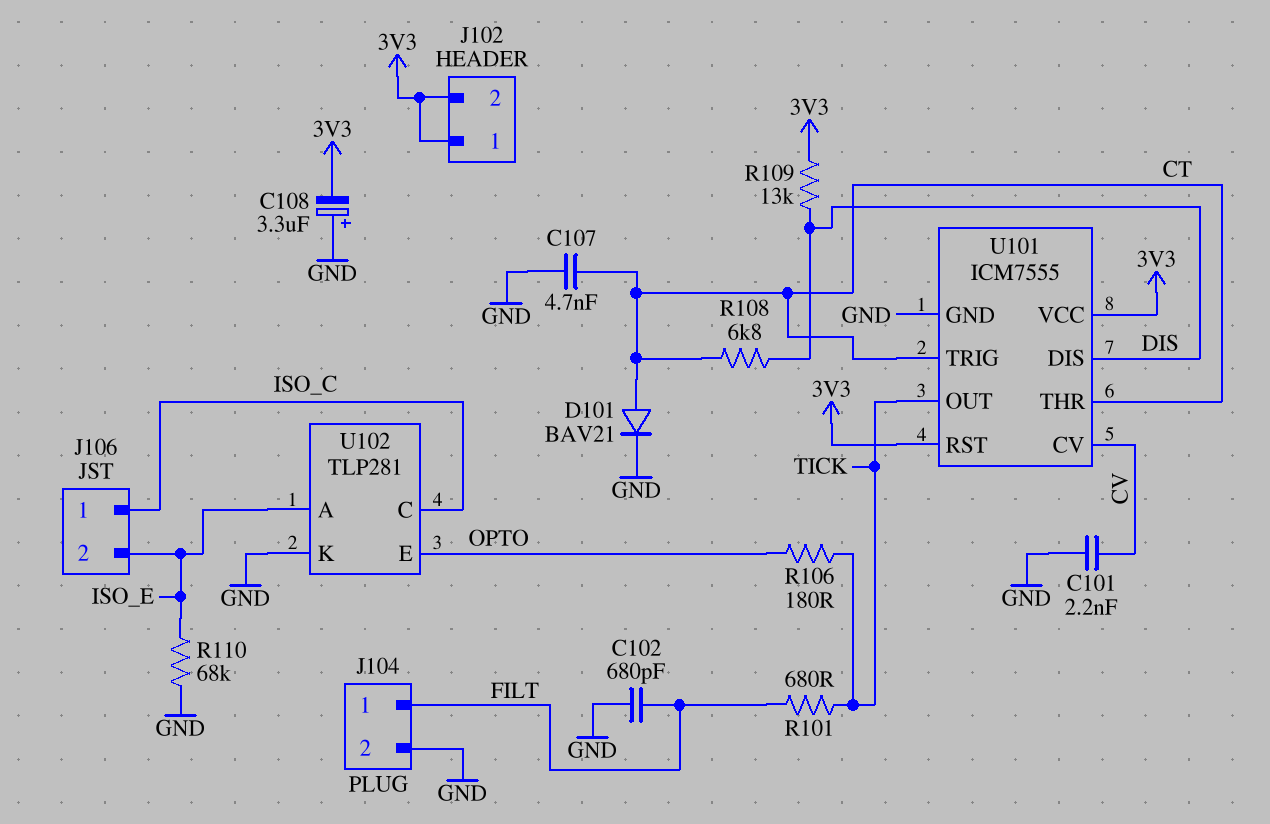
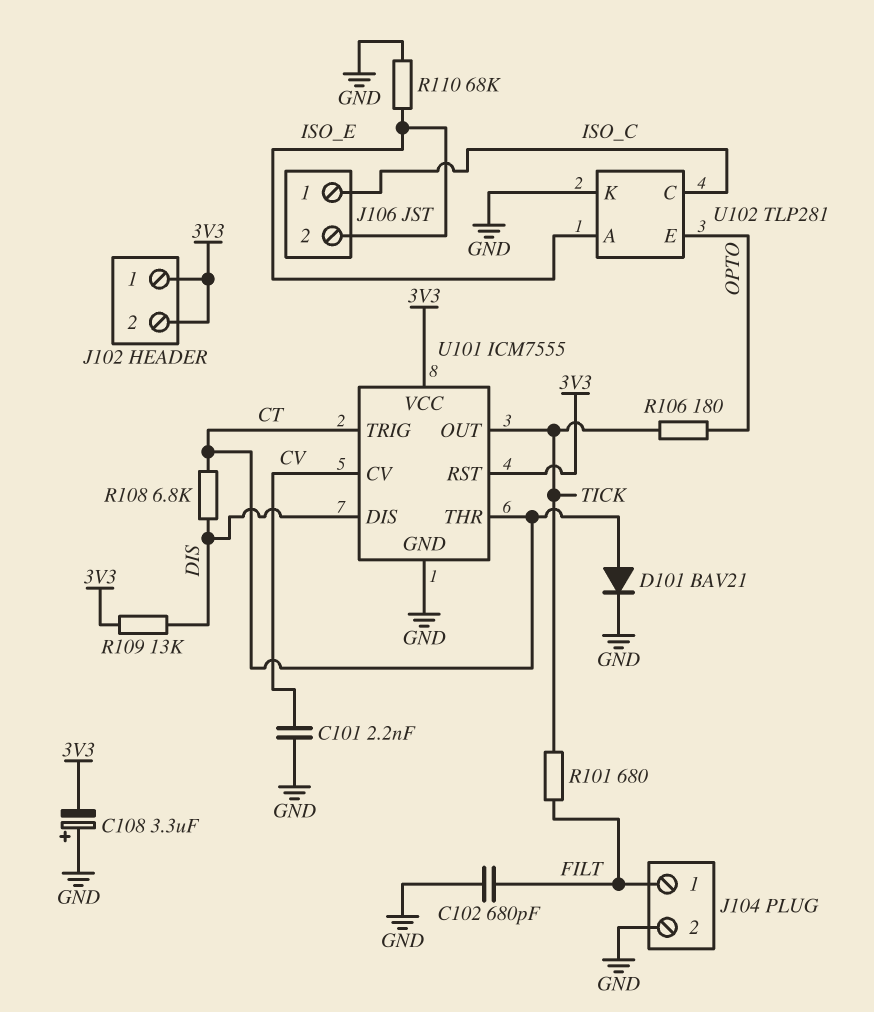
C107: 4.7nF (CT, GND) -> none

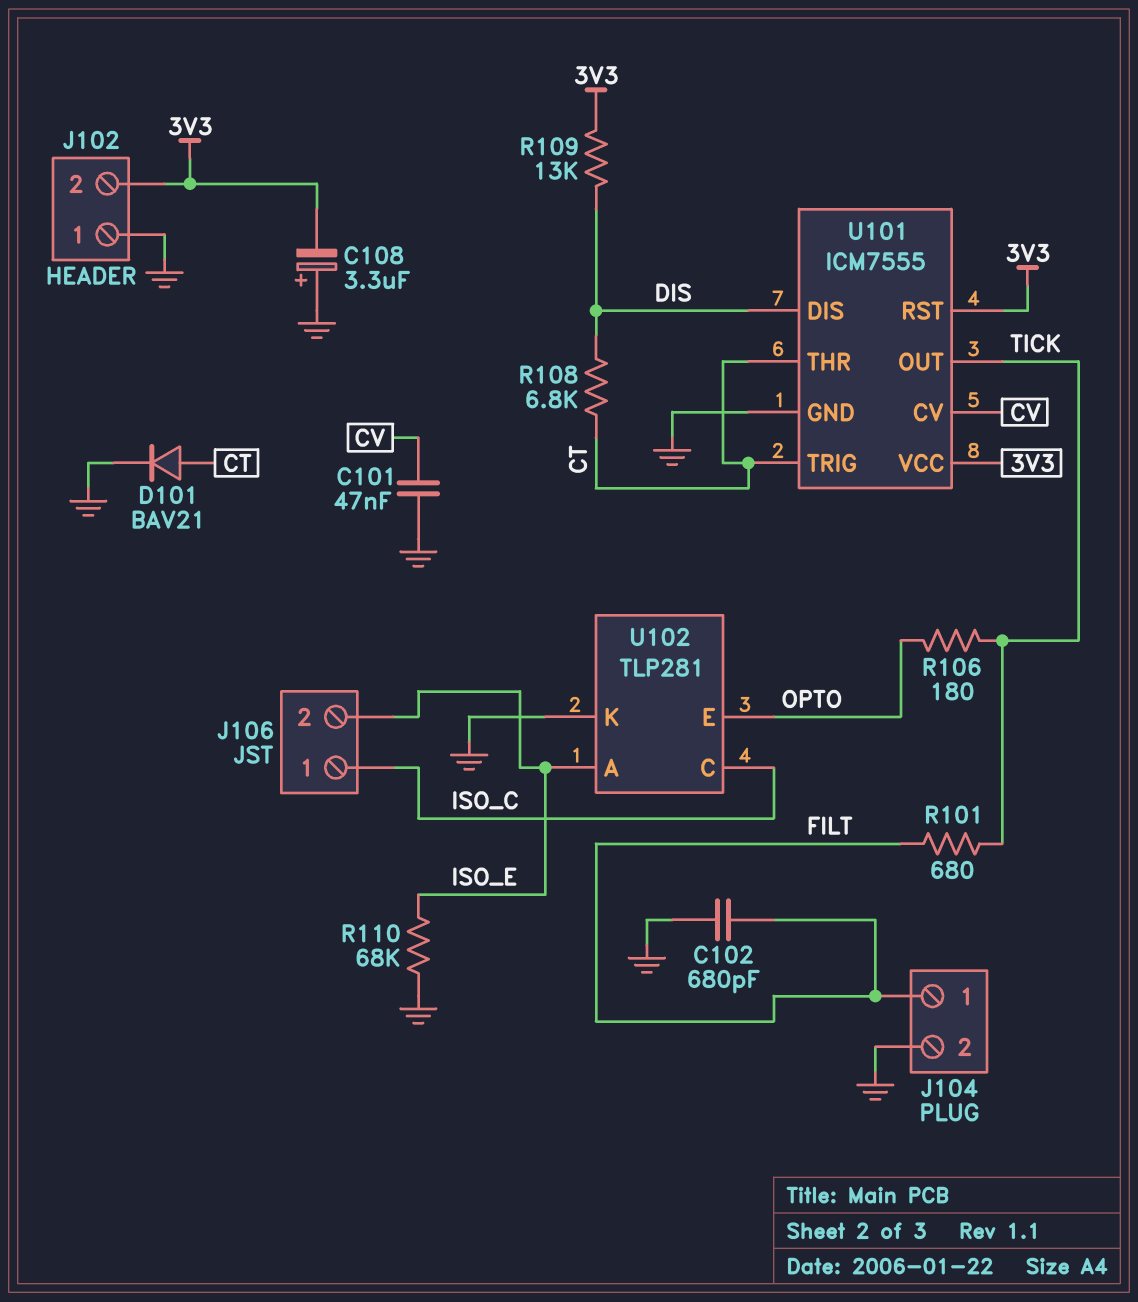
C101: 2.2nF (CV, GND) -> 47nF (CV, GND)
J102 pin 1: 3V3 -> GND

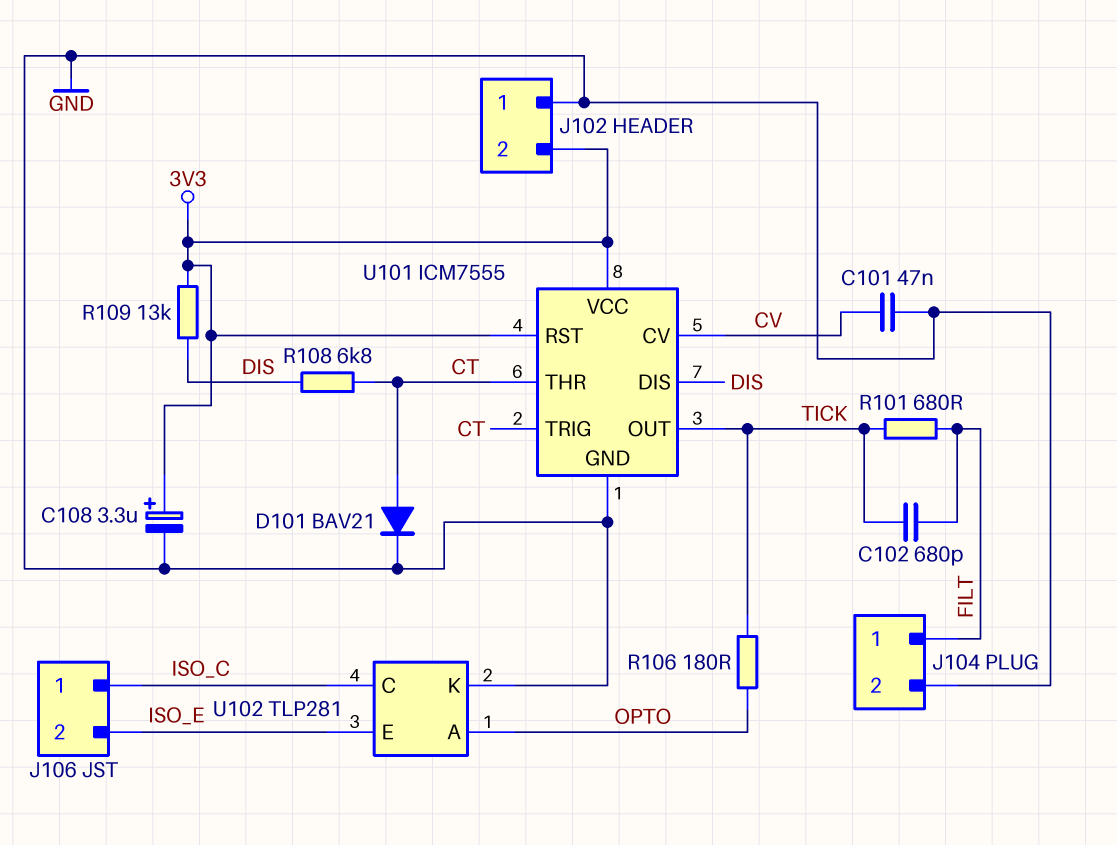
C102: 680pF (FILT, GND) -> 680pF (FILT, TICK)
C108: 3.3uF (plus GND, minus 3V3) -> 3.3uF (plus 3V3, minus GND)
R110: 68k (GND, ISO_E) -> none
U102 pin A: ISO_E -> OPTO
U102 pin E: OPTO -> ISO_E

